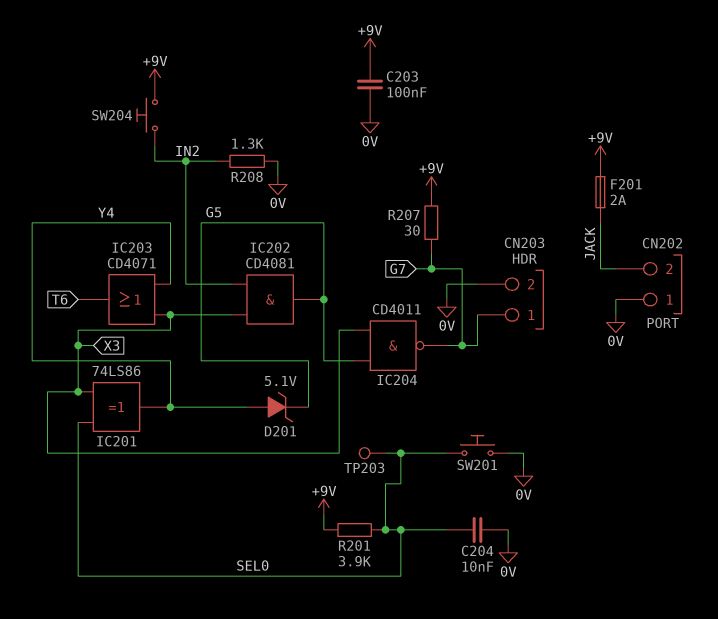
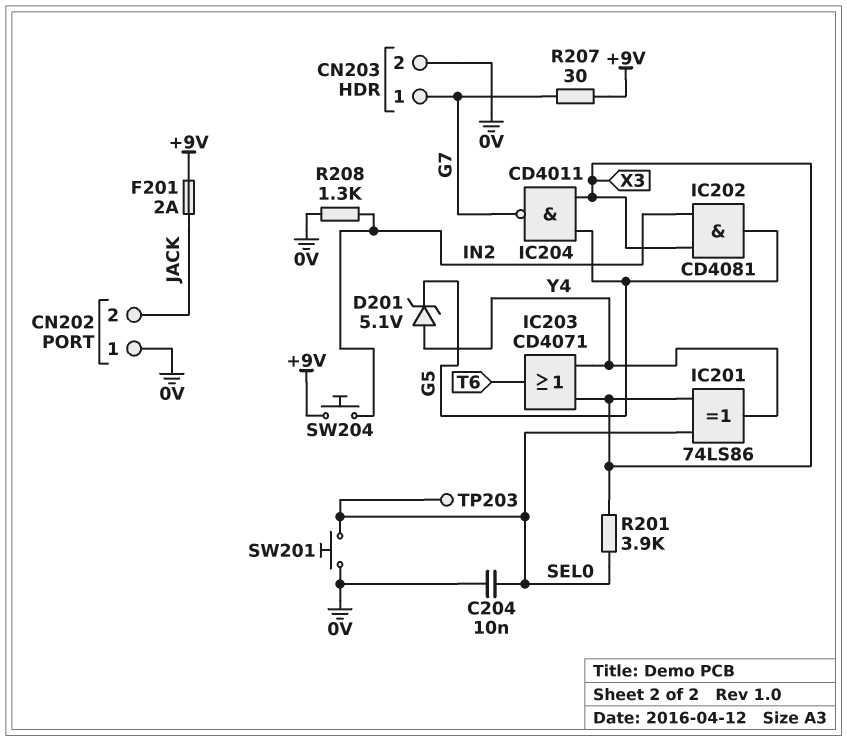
C203: 100nF (+9V, 0V) -> none
R201: 3.9k (+9V, SEL0) -> 3.9k (SEL0, X3)

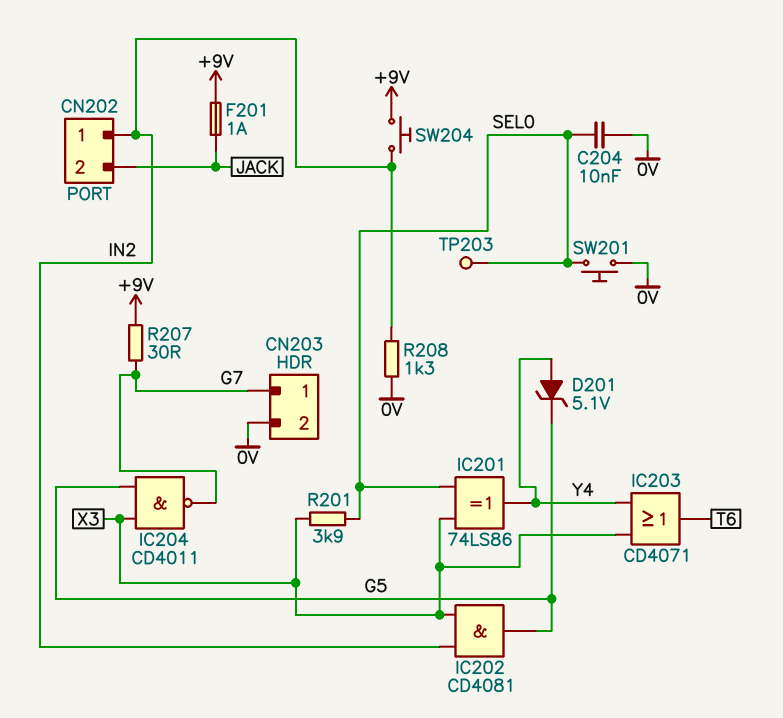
CN202 pin 1: 0V -> IN2
F201: 2A (+9V, JACK) -> 1A (+9V, JACK)

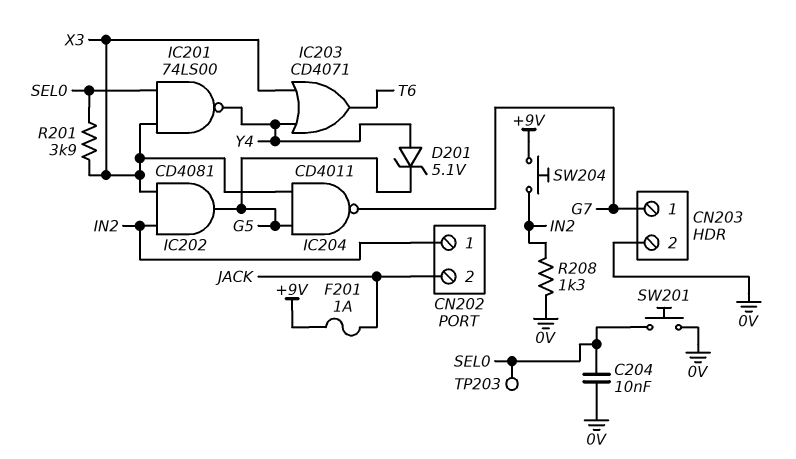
IC201: XOR 74LS86 (in SEL0, in X3, out Y4) -> NAND 74LS00 (in SEL0, in X3, out Y4)
R207: 30 (+9V, G7) -> none

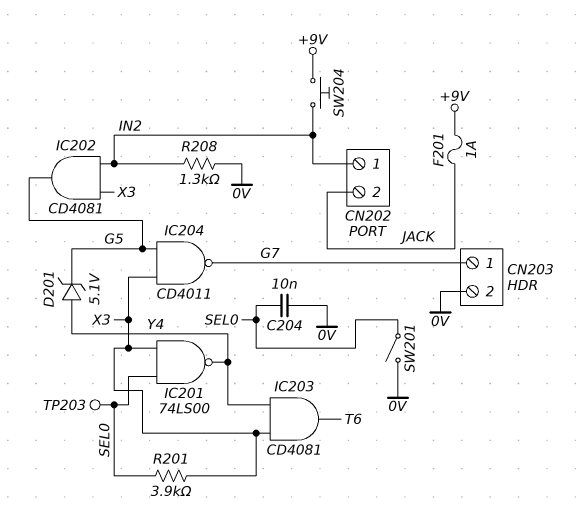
IC203: OR CD4071 (in X3, in Y4, out T6) -> AND CD4081 (in X3, in Y4, out T6)
SW201: button (0V, SEL0) -> switch (0V, SEL0)

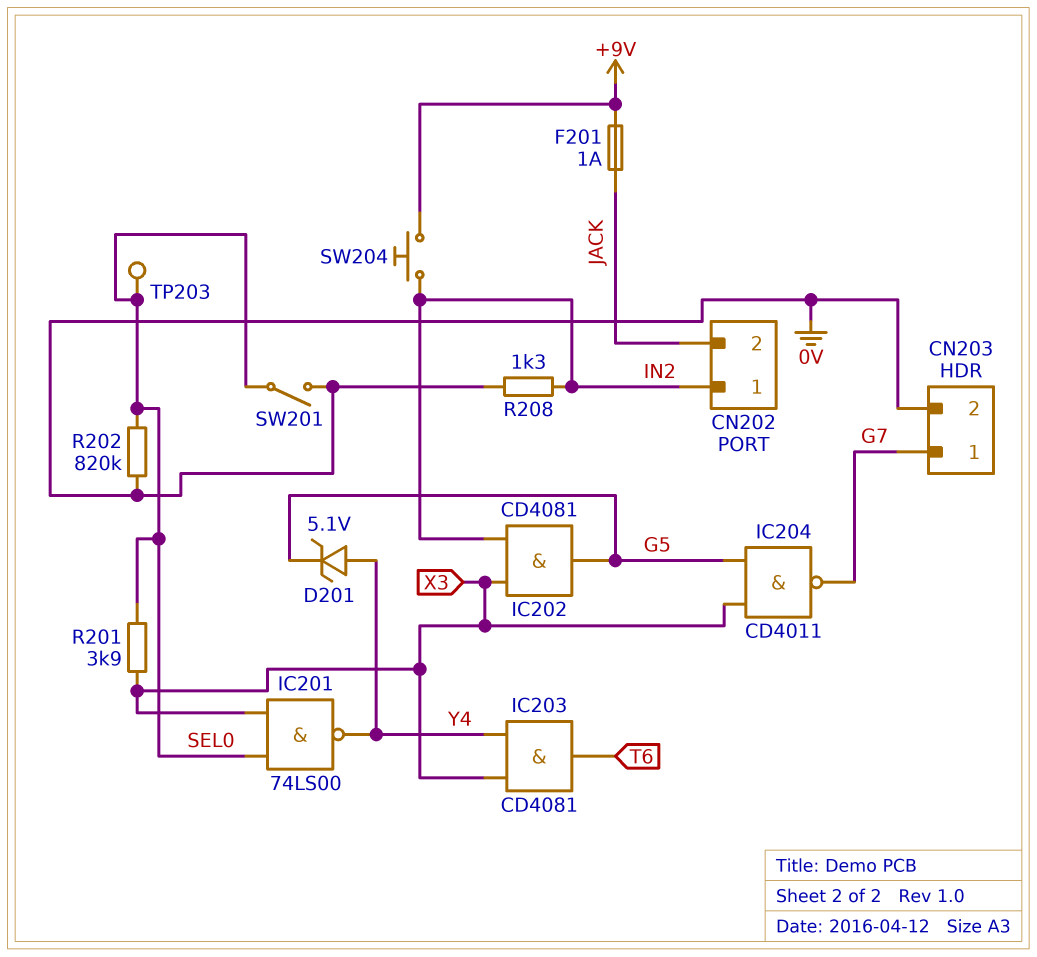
C204: 10nF (0V, SEL0) -> none
R202: none -> 820k (0V, SEL0)

